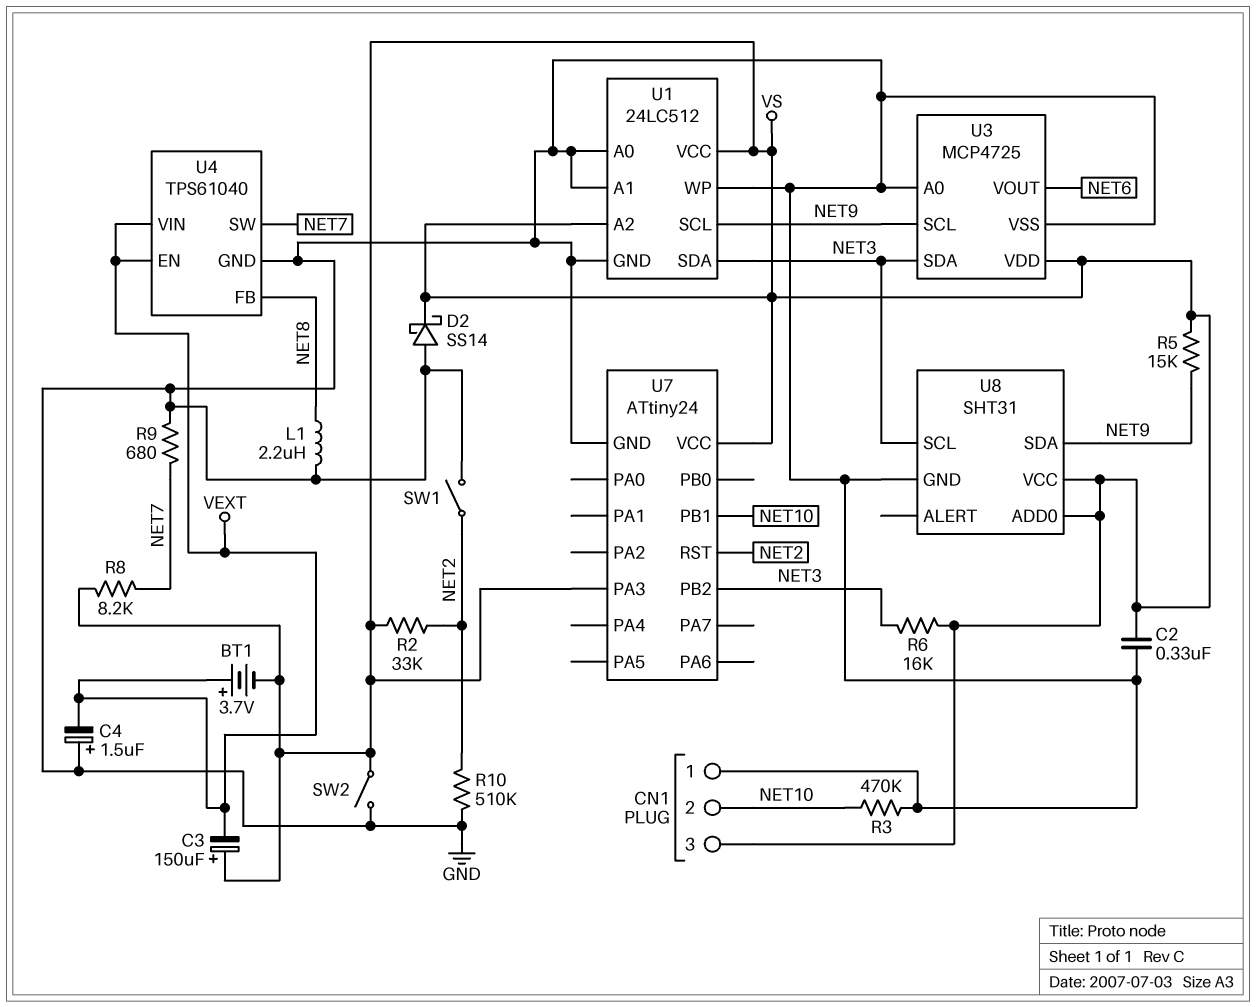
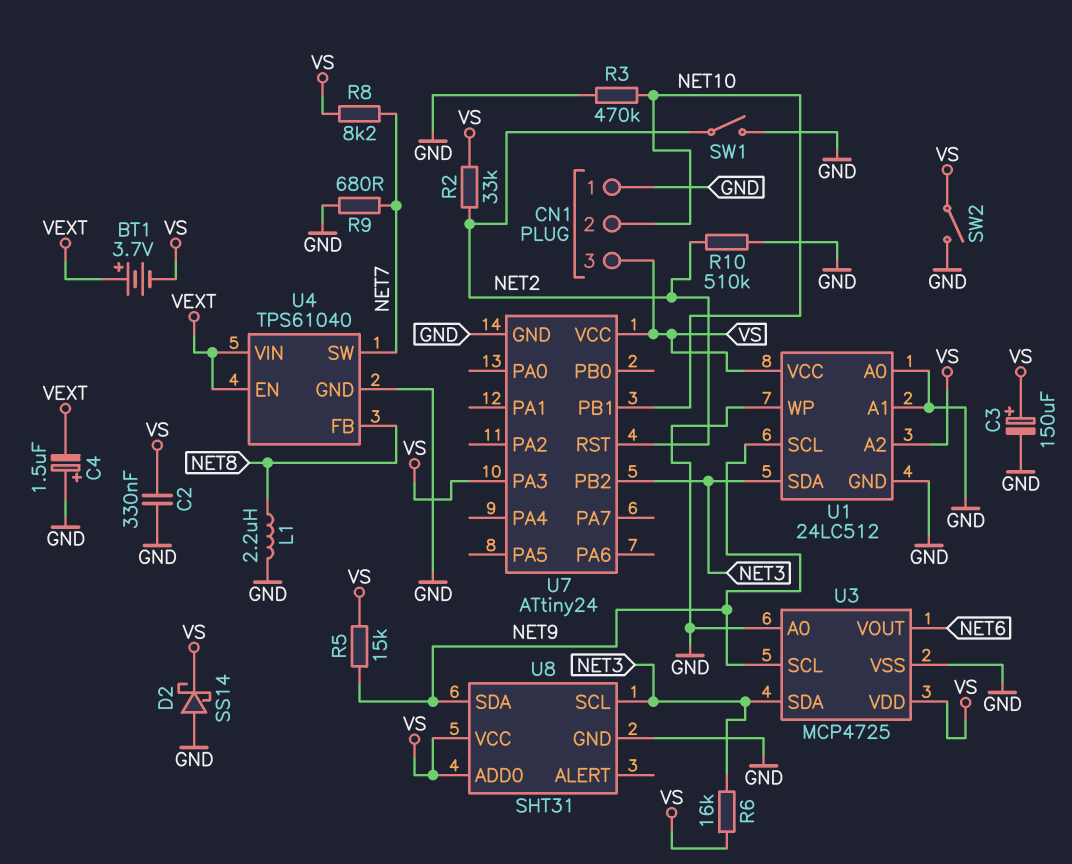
C3: 150uF (plus VS, minus VEXT) -> 150uF (plus VS, minus GND)

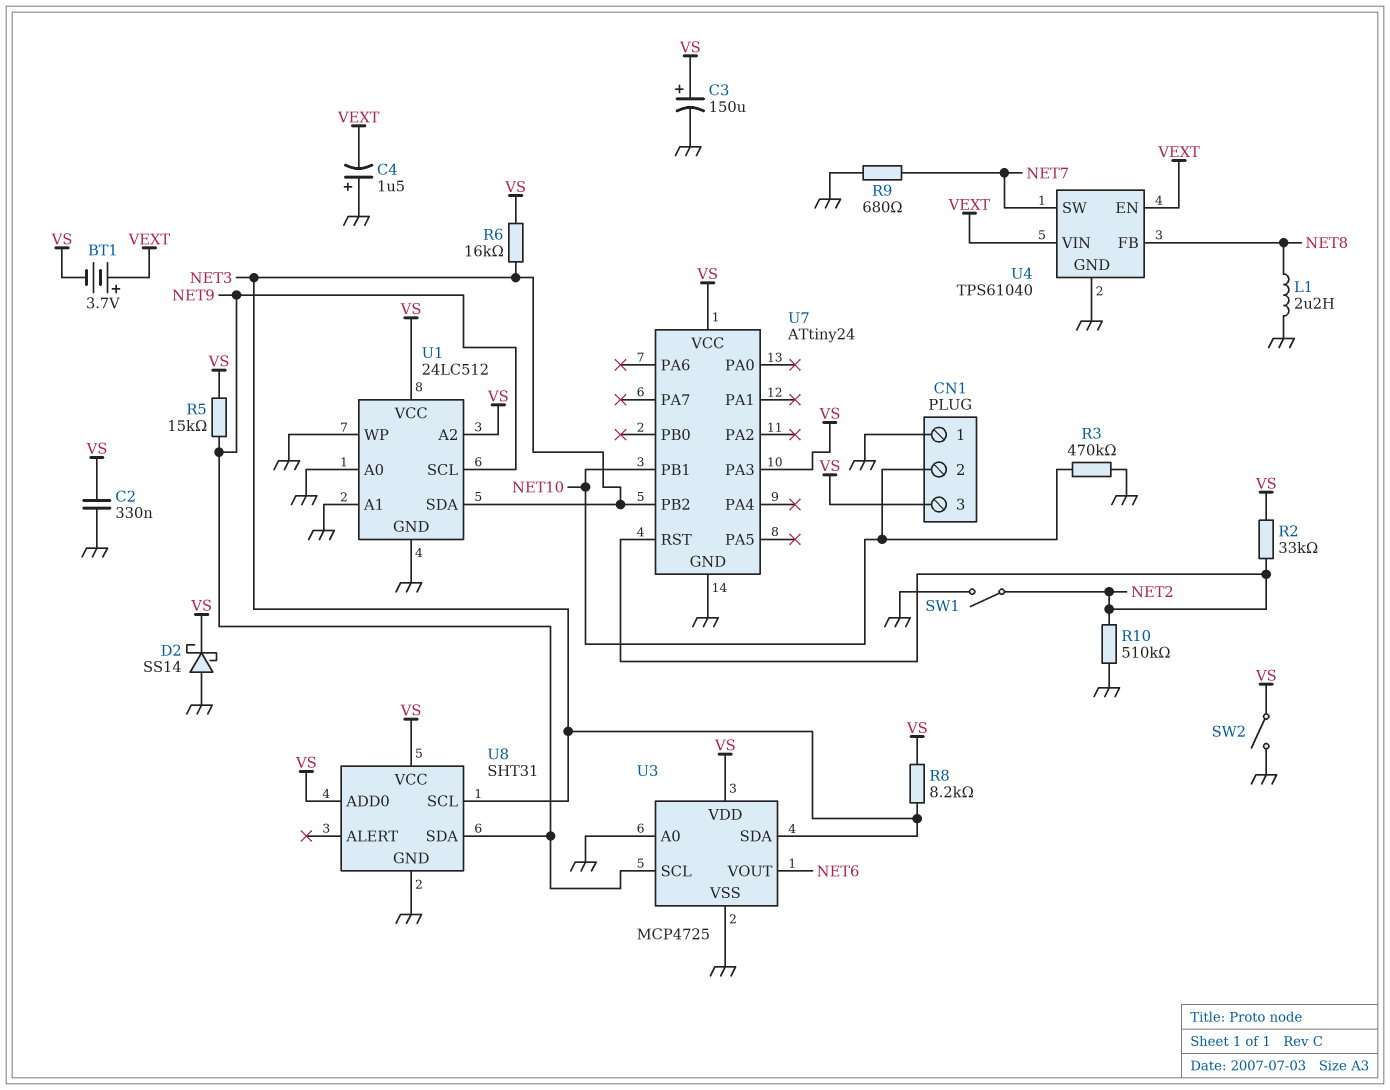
R8: 8.2k (NET7, VS) -> 8.2k (NET3, VS)

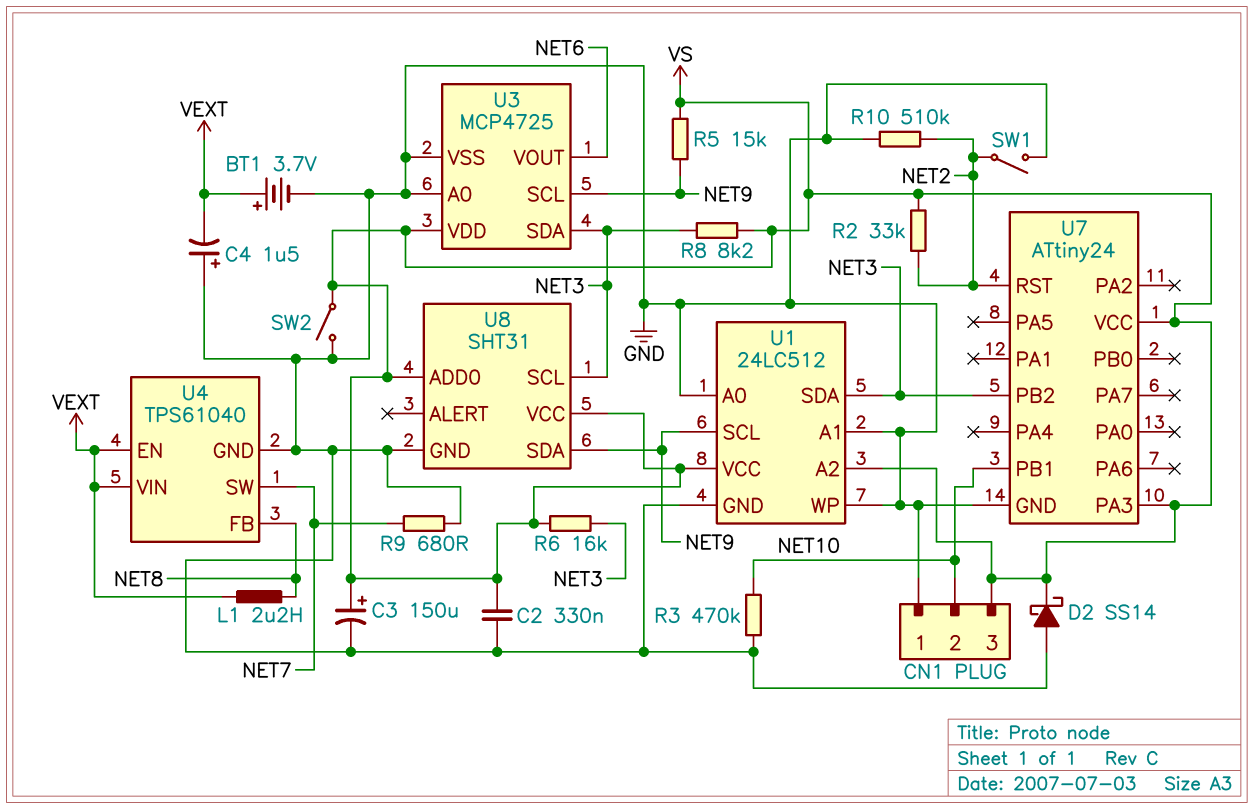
BT1: 3.7V (plus VEXT, minus VS) -> 3.7V (plus VEXT, minus GND)
L1: 2.2uH (GND, NET8) -> 2.2uH (NET8, VEXT)

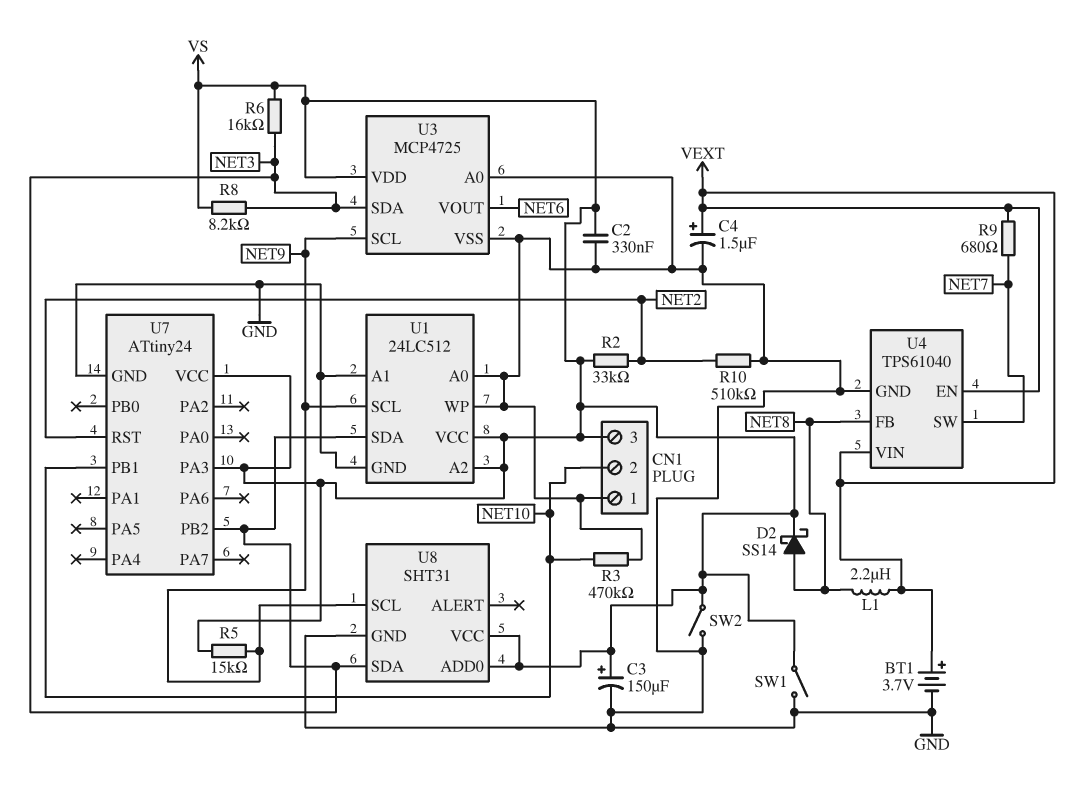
C4: 1.5uF (plus GND, minus VEXT) -> 1.5uF (plus VEXT, minus GND)
D2: schottky SS14 (A GND, K VS) -> schottky SS14 (A NET8, K VS)
R9: 680 (GND, NET7) -> 680 (NET7, VEXT)
SW1: switch (GND, NET2) -> switch (GND, VS)
U8 pin SCL: NET3 -> NET9
U8 pin SDA: NET9 -> NET3

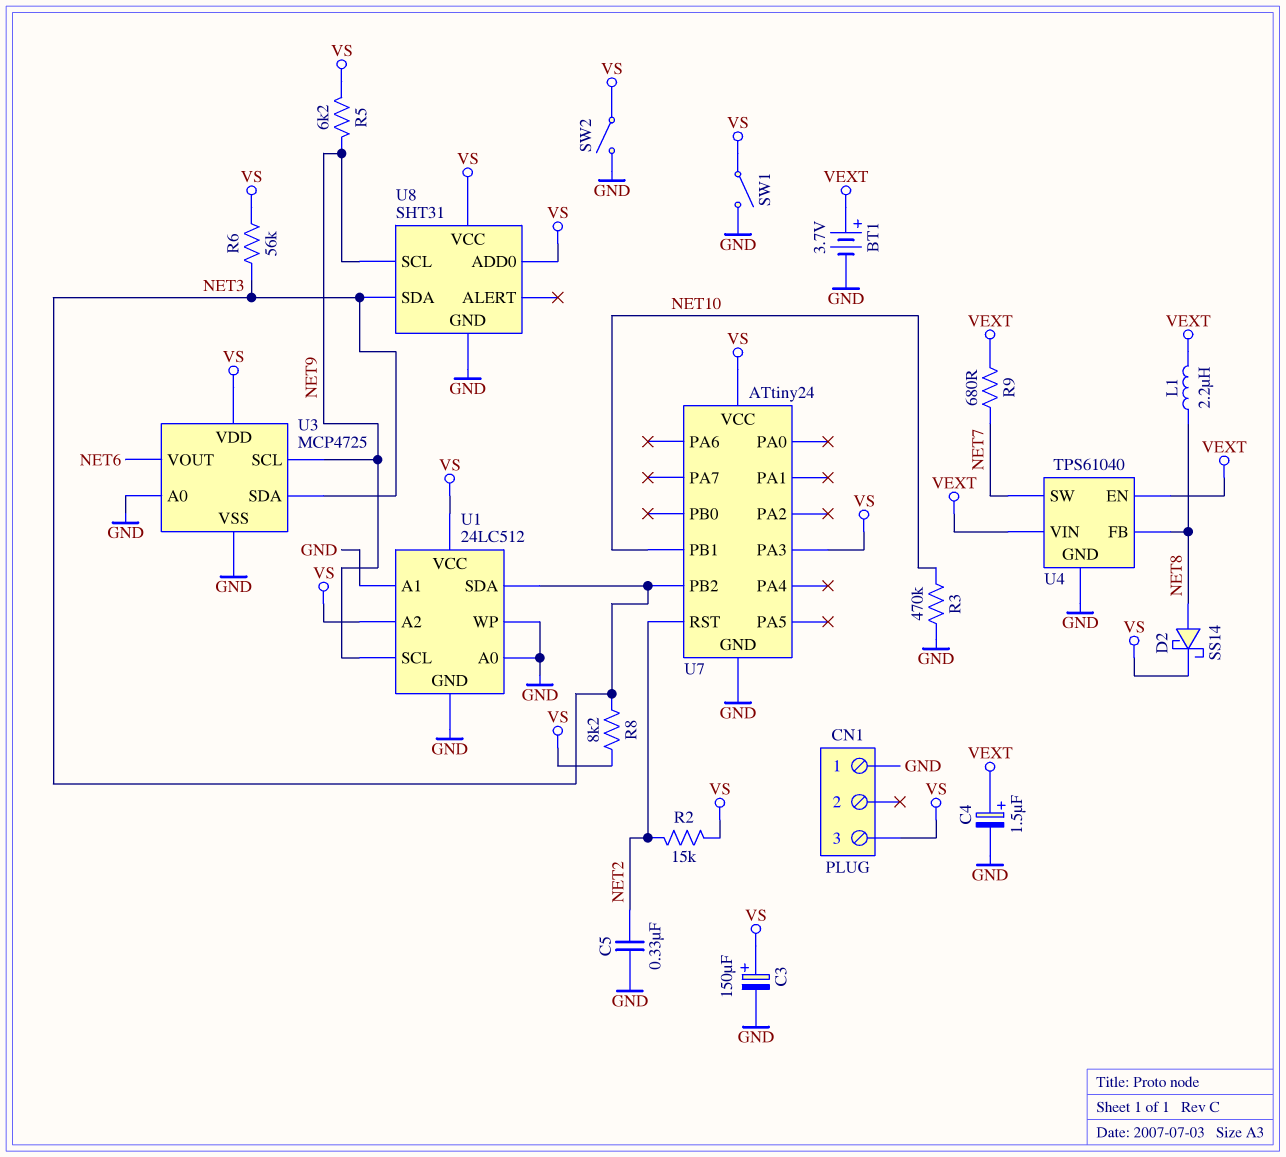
C2: 330nF (GND, VS) -> none
C5: none -> 330nF (GND, NET2)
CN1 pin 2: NET10 -> none
R2: 33k (NET2, VS) -> 15k (NET2, VS)
R5: 15k (NET9, VS) -> 6.2k (NET9, VS)
R6: 16k (NET3, VS) -> 56k (NET3, VS)
R10: 510k (GND, NET2) -> none

